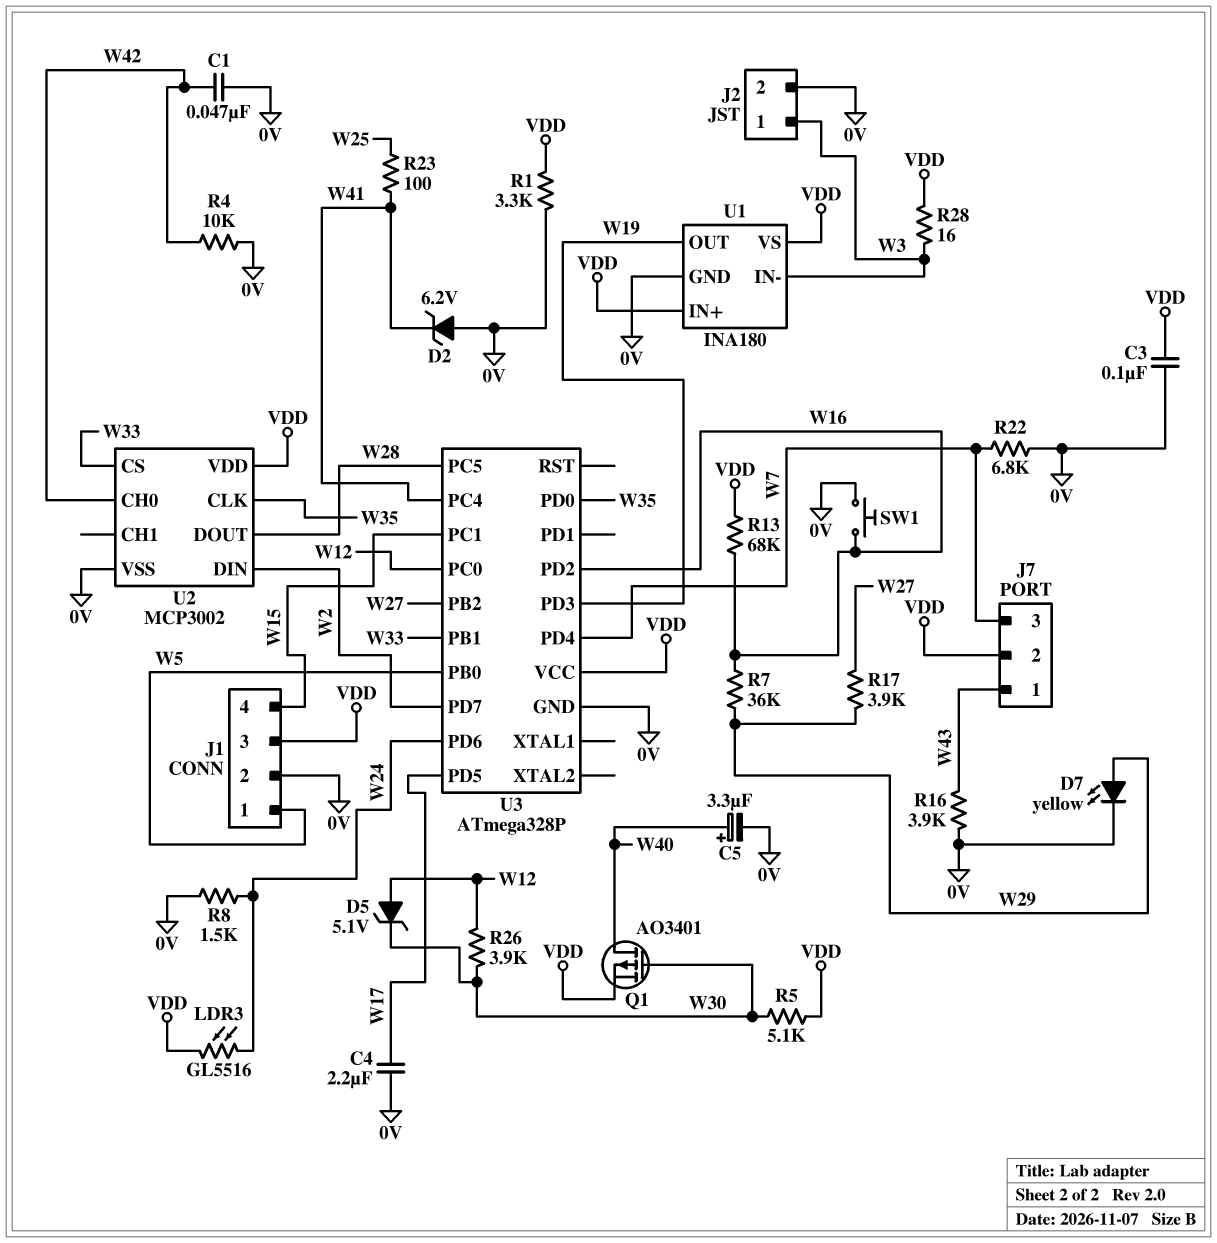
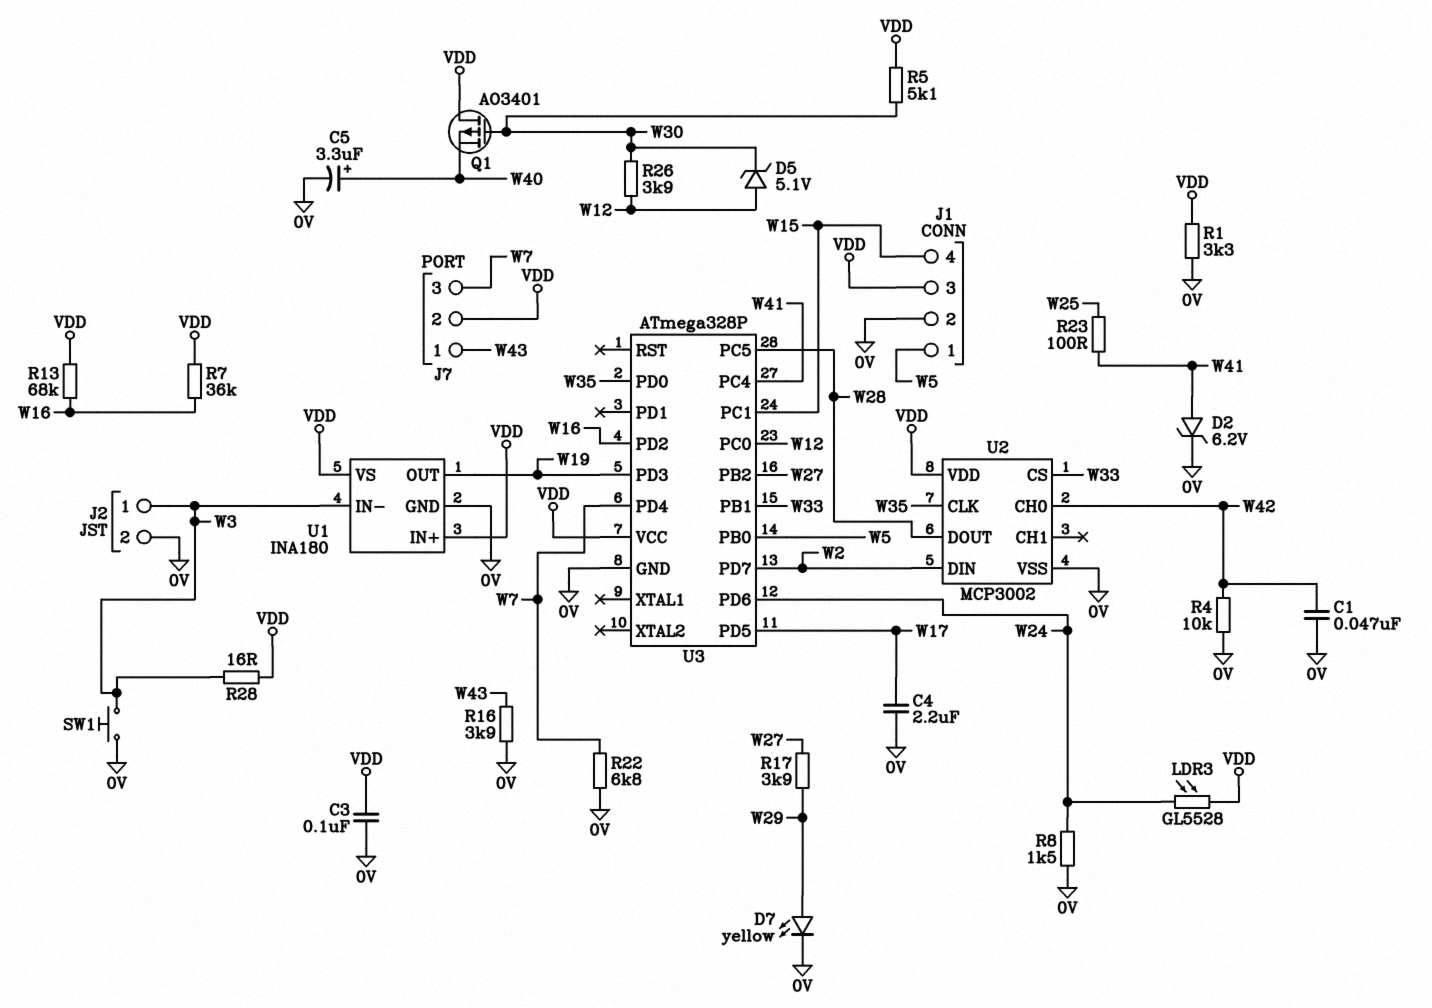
D2: zener 6.2V (A 0V, K W41) -> zener 6.2V (A W41, K 0V)
LDR3: GL5516 (VDD, W24) -> GL5528 (VDD, W24)
Q1: PMOS AO3401 (G W30, D W40, S VDD) -> PMOS AO3401 (G W30, D VDD, S W40)
R7: 36k (W16, W29) -> 36k (VDD, W16)
SW1: button (0V, W16) -> button (0V, W3)

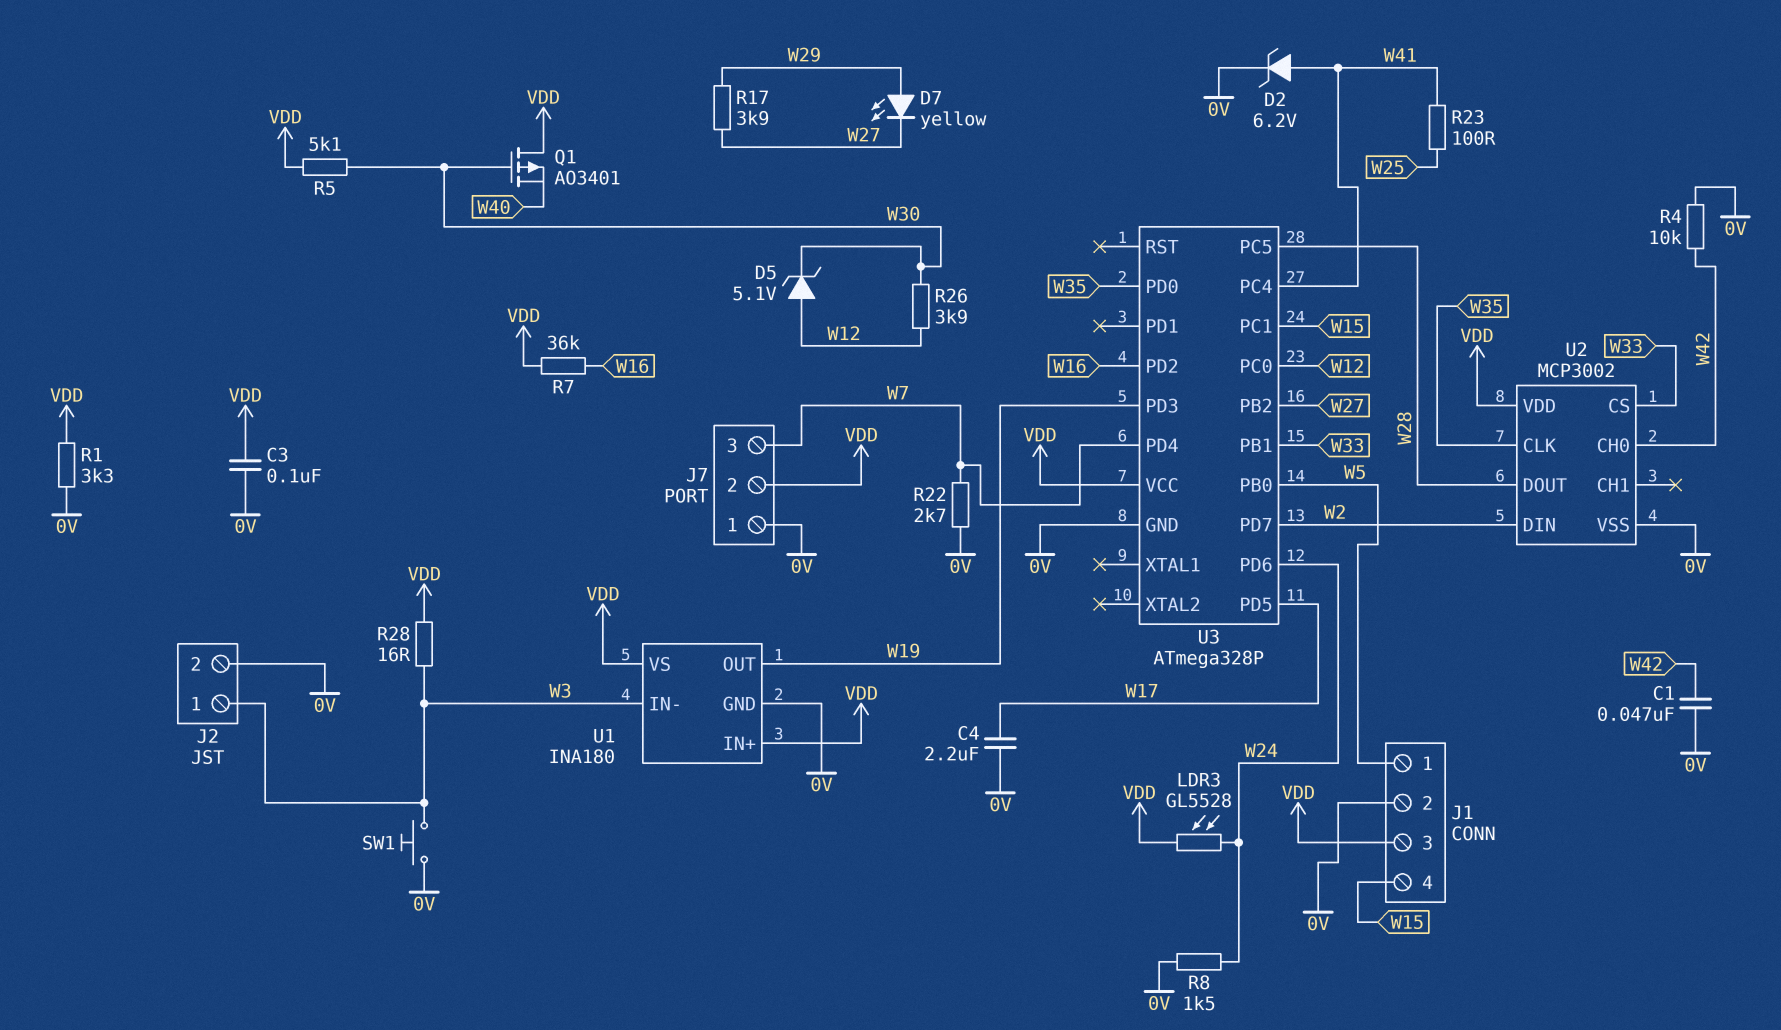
C5: 3.3uF (plus W40, minus 0V) -> none
D7: LED yellow (A W29, K 0V) -> LED yellow (A W29, K W27)
J7 pin 1: W43 -> 0V
R13: 68k (VDD, W16) -> none
R16: 3.9k (0V, W43) -> none
R22: 6.8k (0V, W7) -> 2.7k (0V, W7)

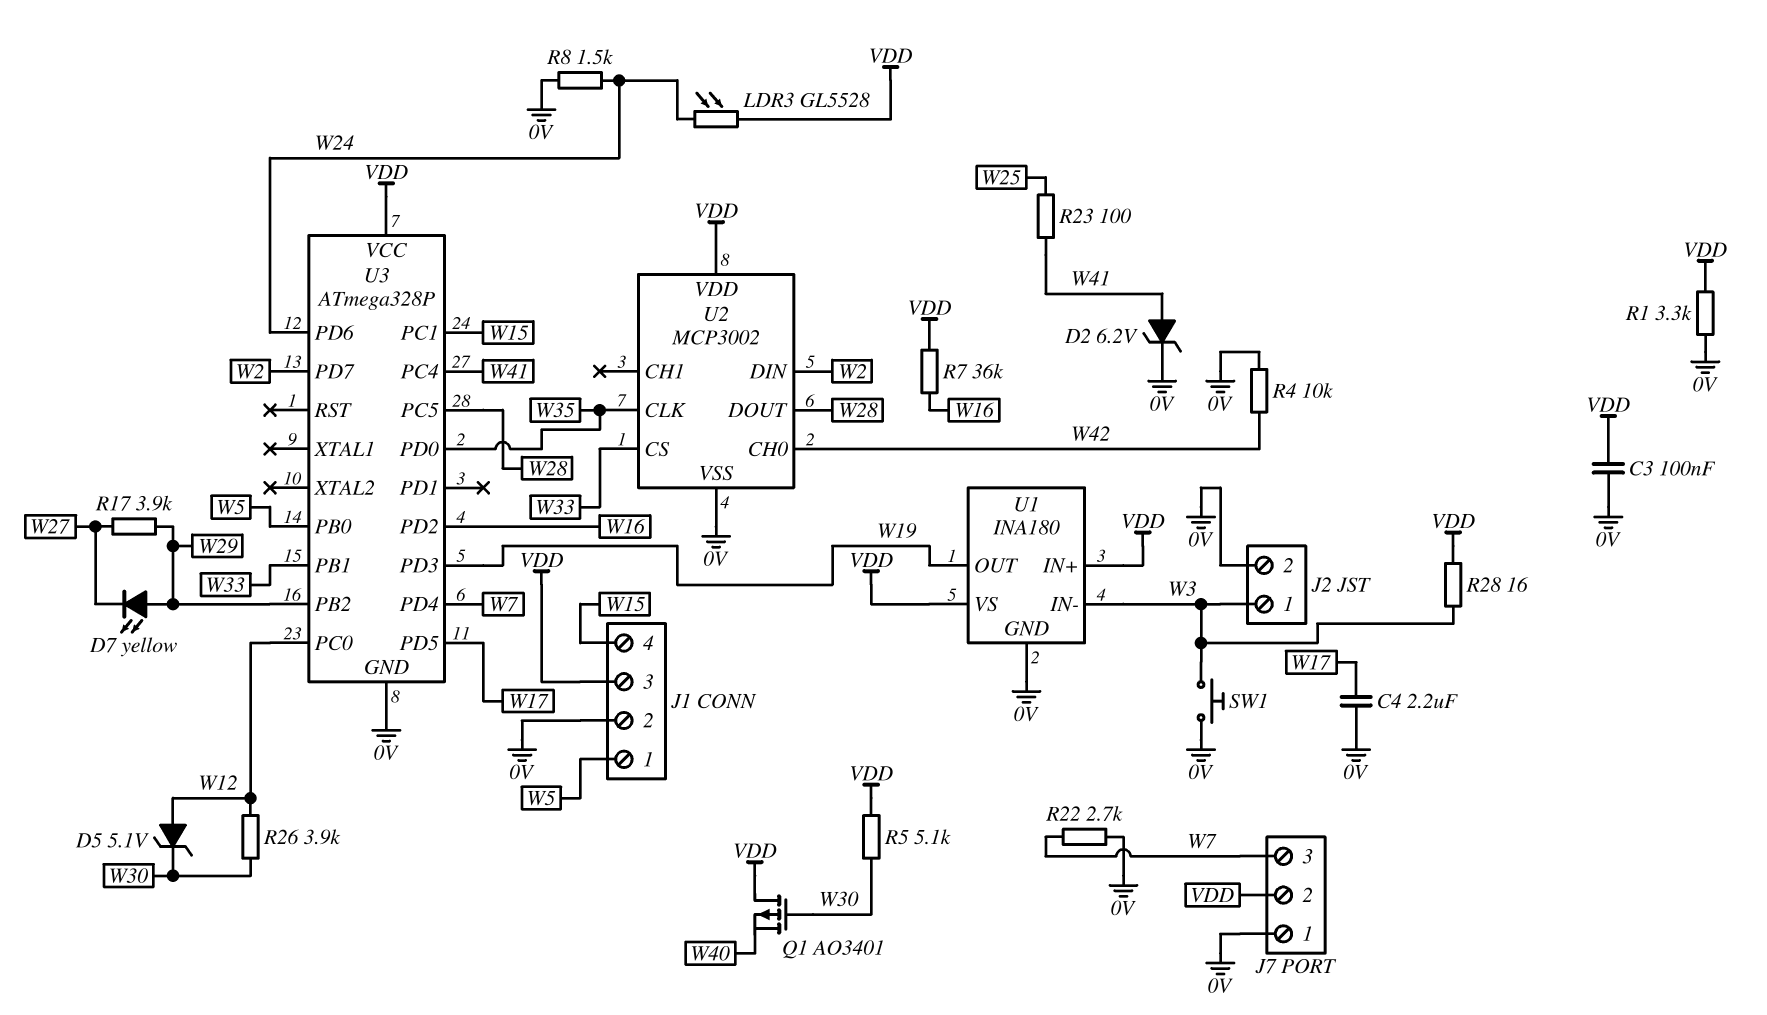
C1: 47nF (0V, W42) -> none
U3 pin PB2: W27 -> W29

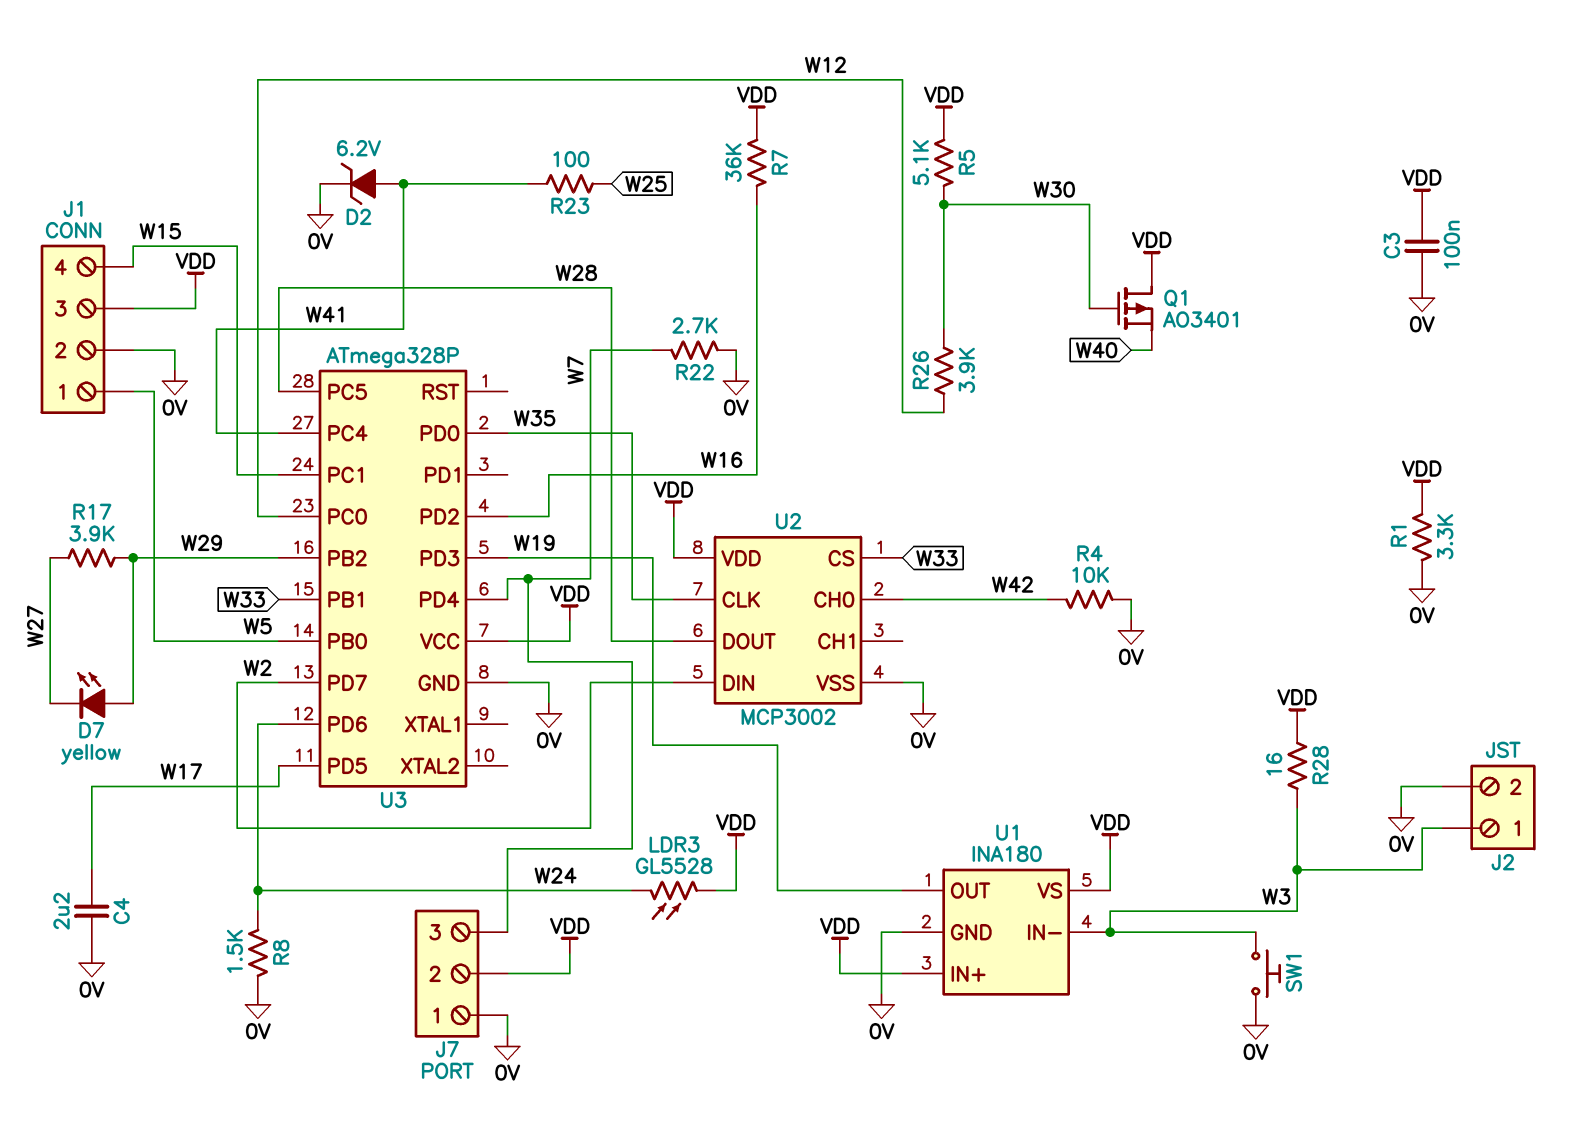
D5: zener 5.1V (A W12, K W30) -> none

